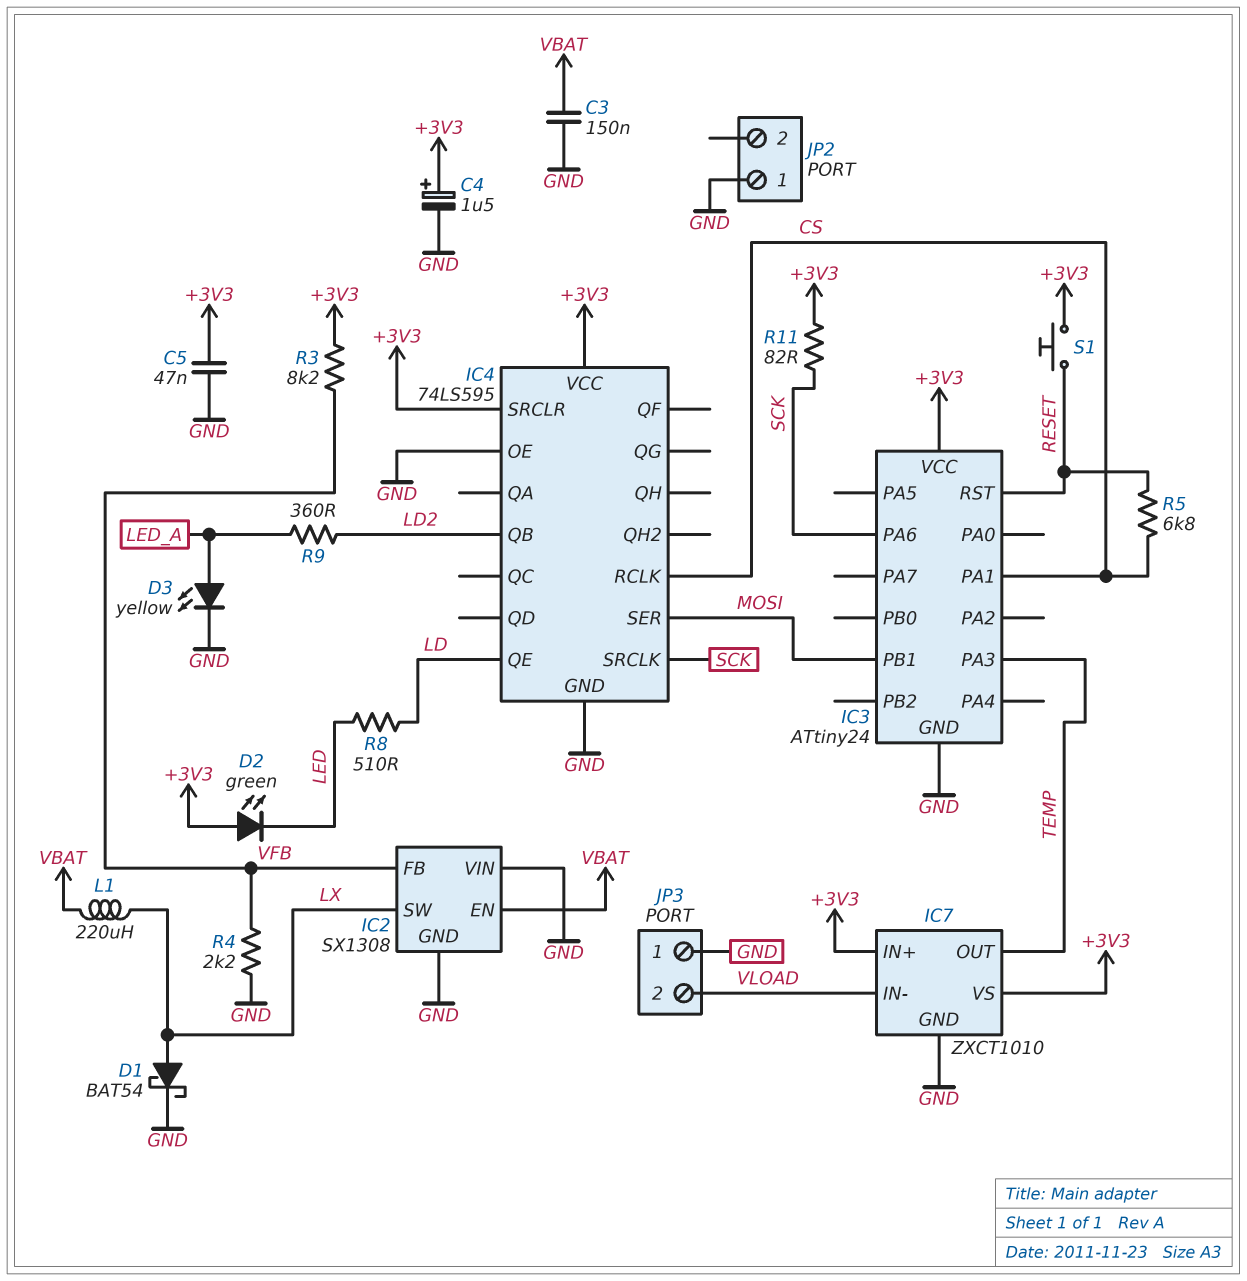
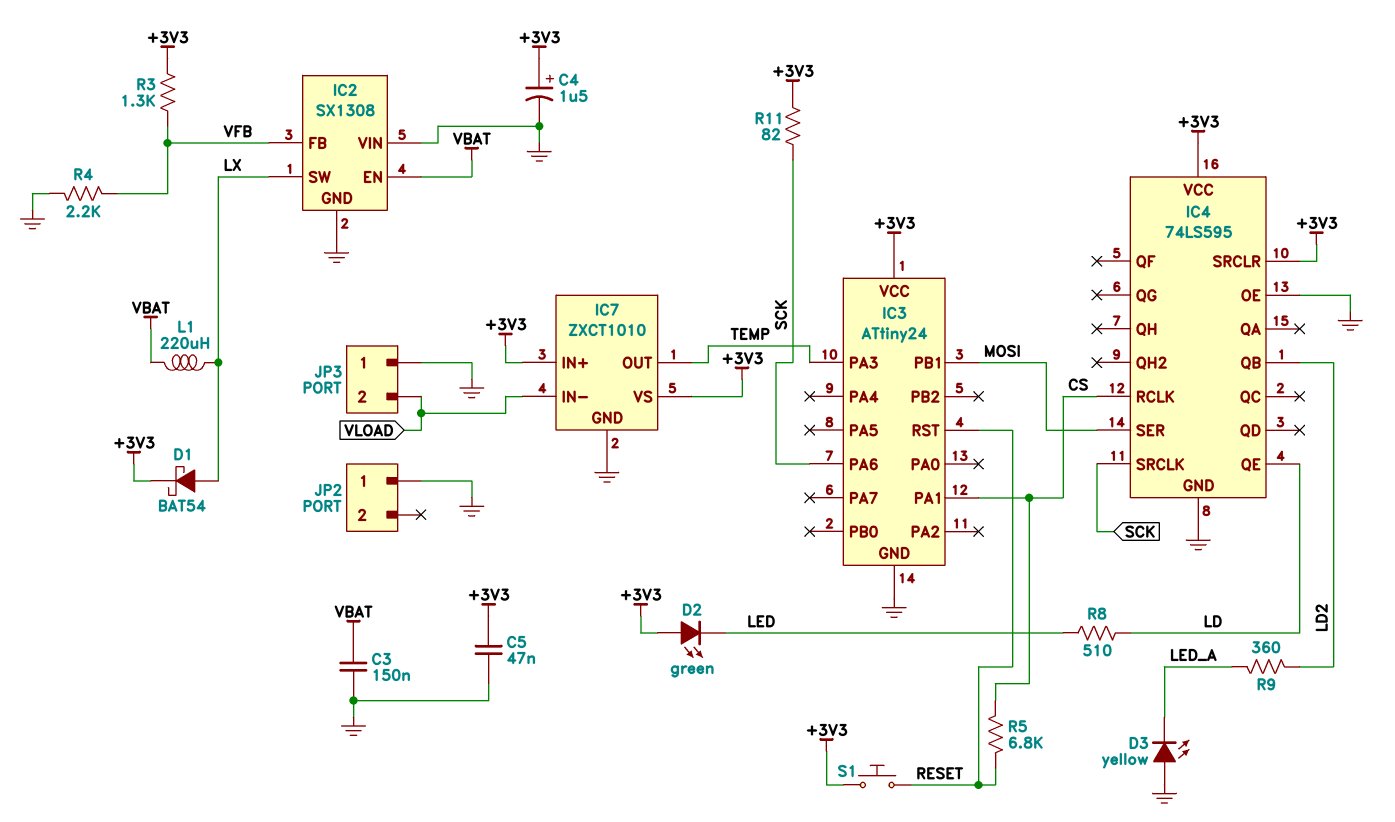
D1: schottky BAT54 (A LX, K GND) -> schottky BAT54 (A LX, K +3V3)
D3: LED yellow (A LED_A, K GND) -> LED yellow (A GND, K LED_A)
R3: 8.2k (+3V3, VFB) -> 1.3k (+3V3, VFB)

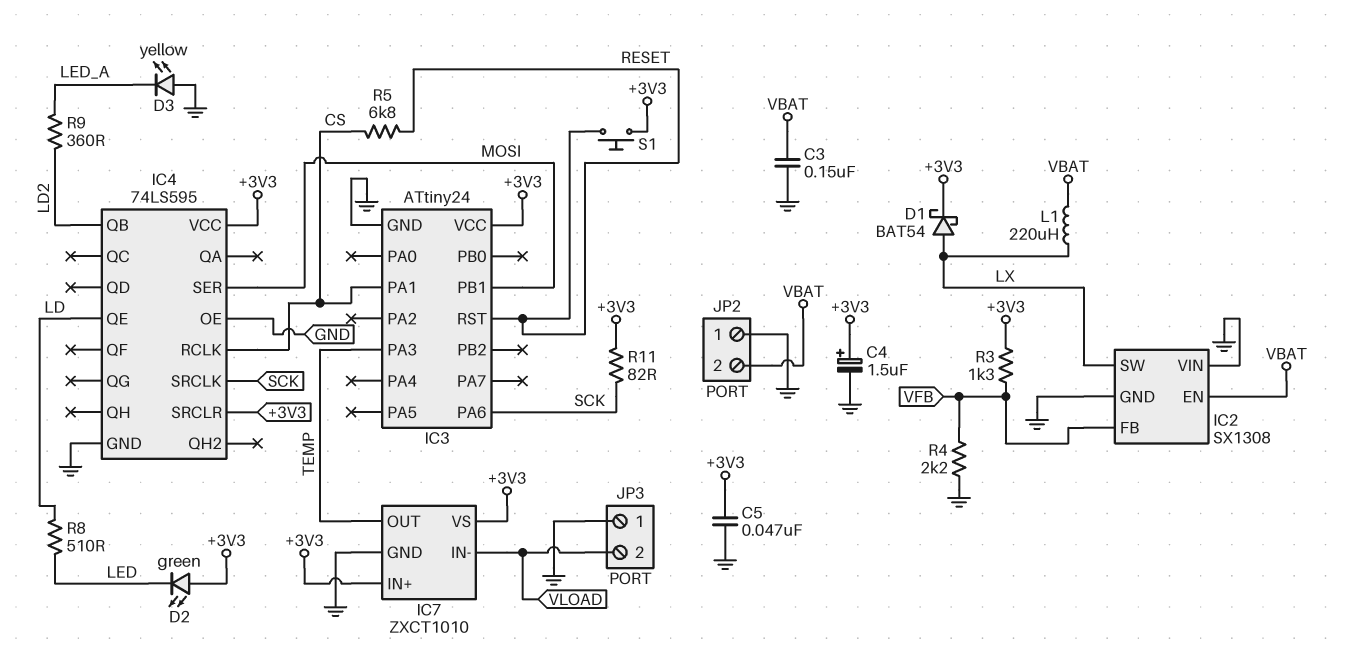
JP2 pin 2: none -> VBAT

